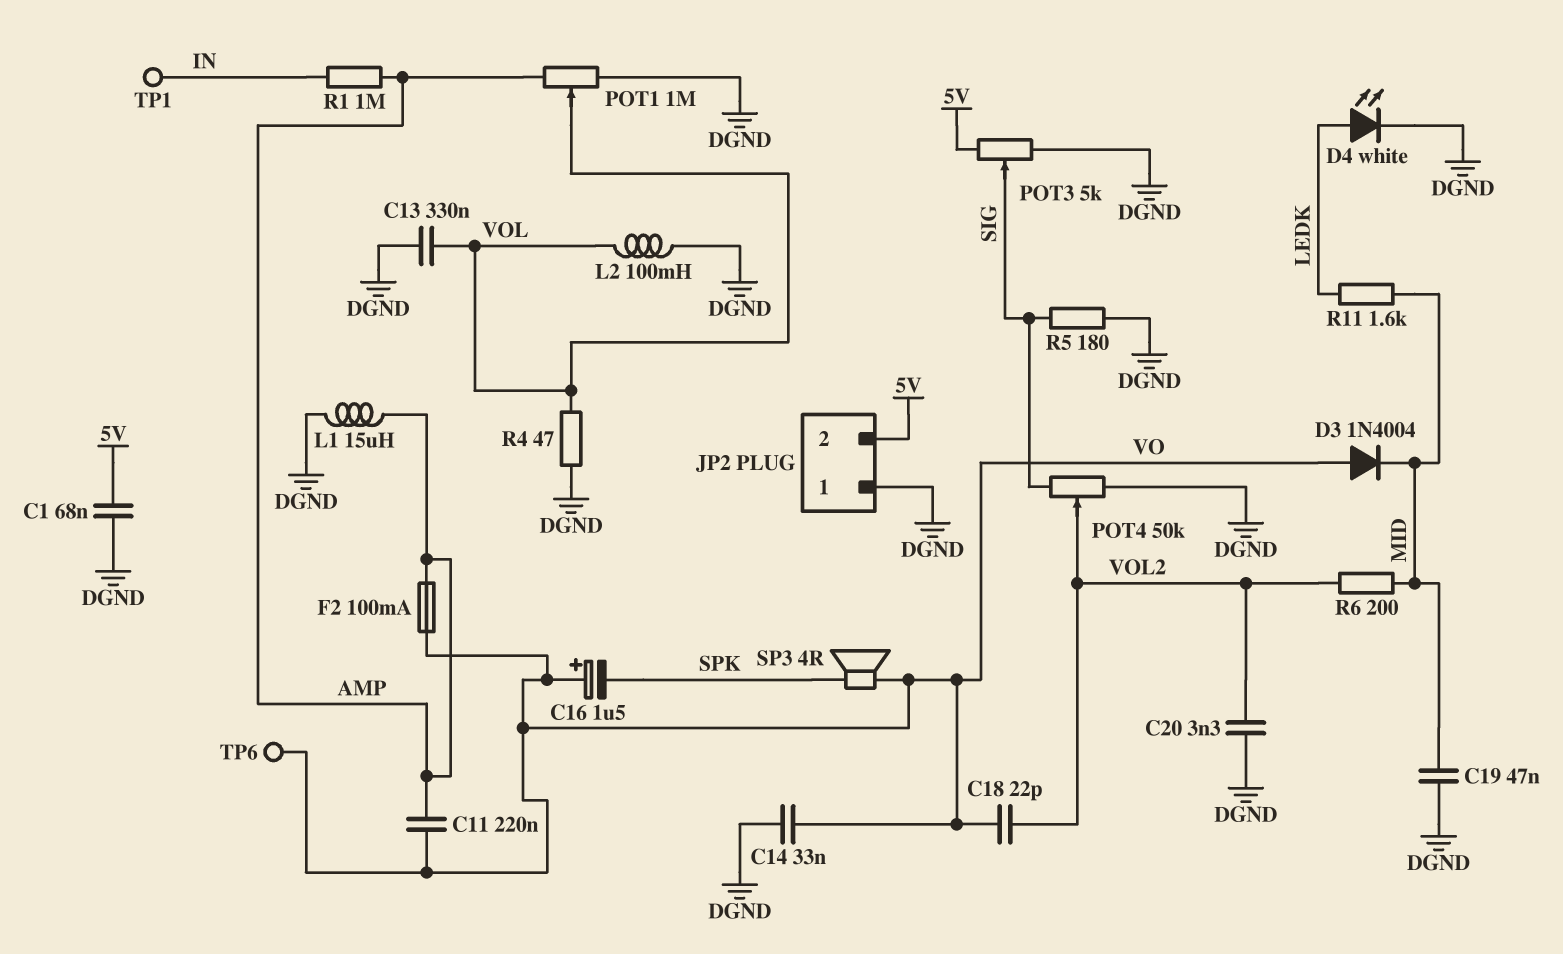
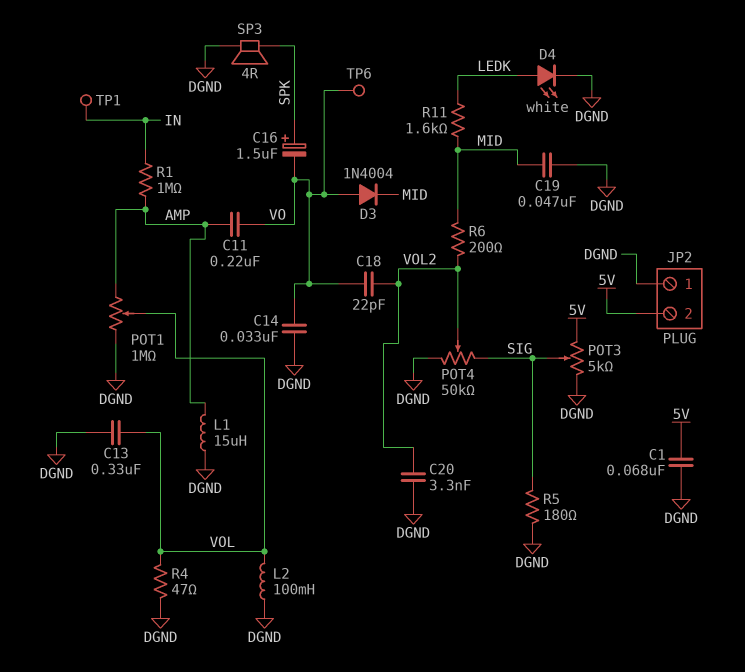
C16: 1.5uF (plus VO, minus SPK) -> 1.5uF (plus SPK, minus VO)
F2: 100mA (AMP, VO) -> none
SP3: speaker 4R (SPK, VO) -> speaker 4R (DGND, SPK)

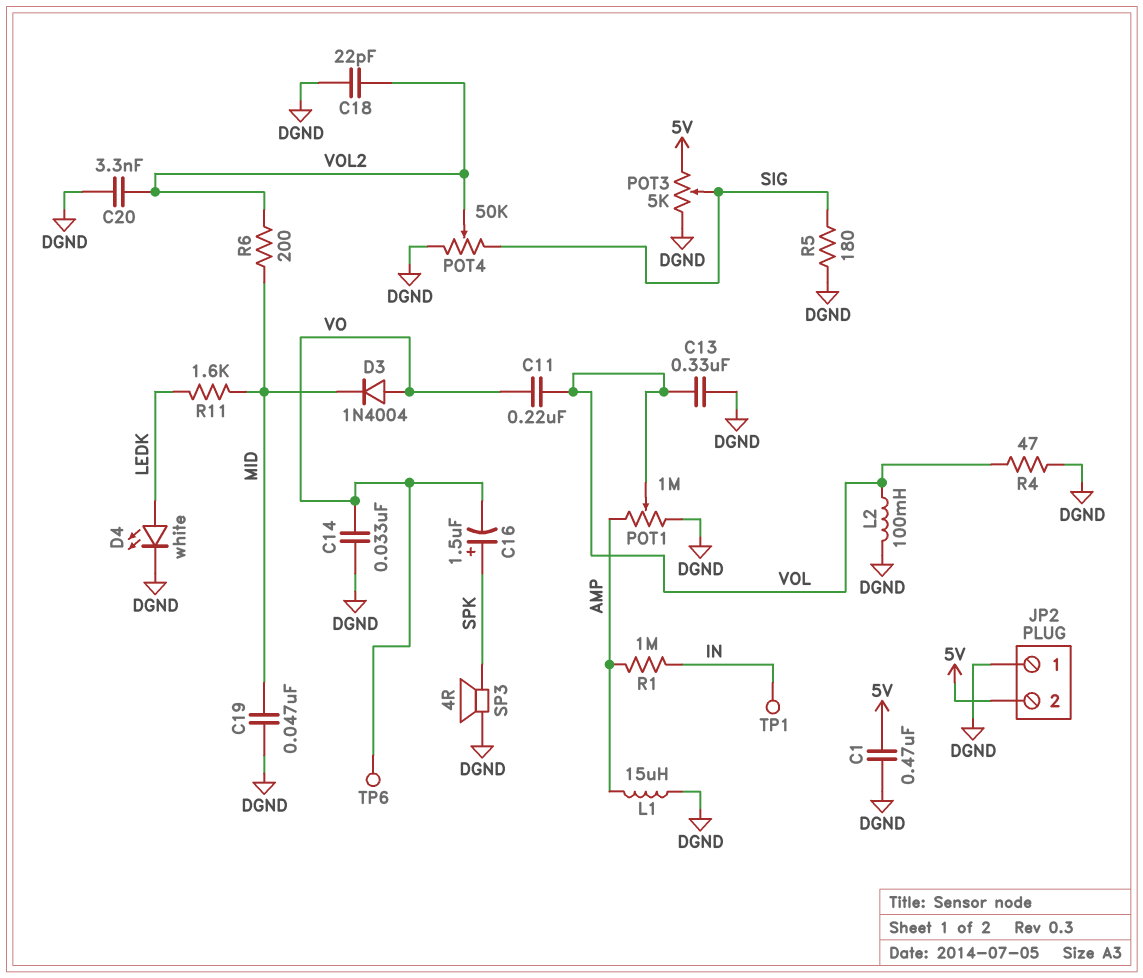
C1: 68nF (5V, DGND) -> 470nF (5V, DGND)
C11: 220nF (AMP, VO) -> 220nF (VO, VOL)
C18: 22pF (VO, VOL2) -> 22pF (DGND, VOL2)

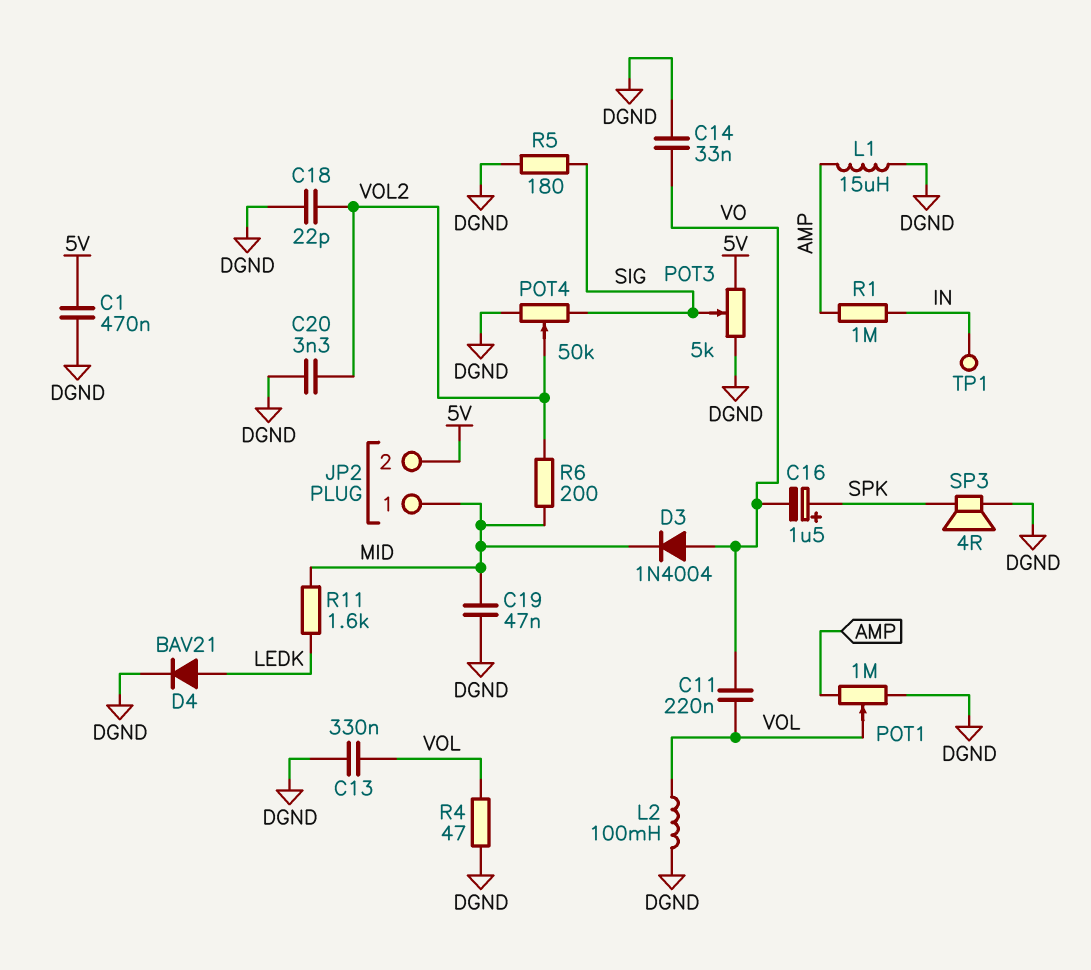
D4: LED white (A LEDK, K DGND) -> diode BAV21 (A LEDK, K DGND)
JP2 pin 1: DGND -> MID
TP6: test point (VO) -> none

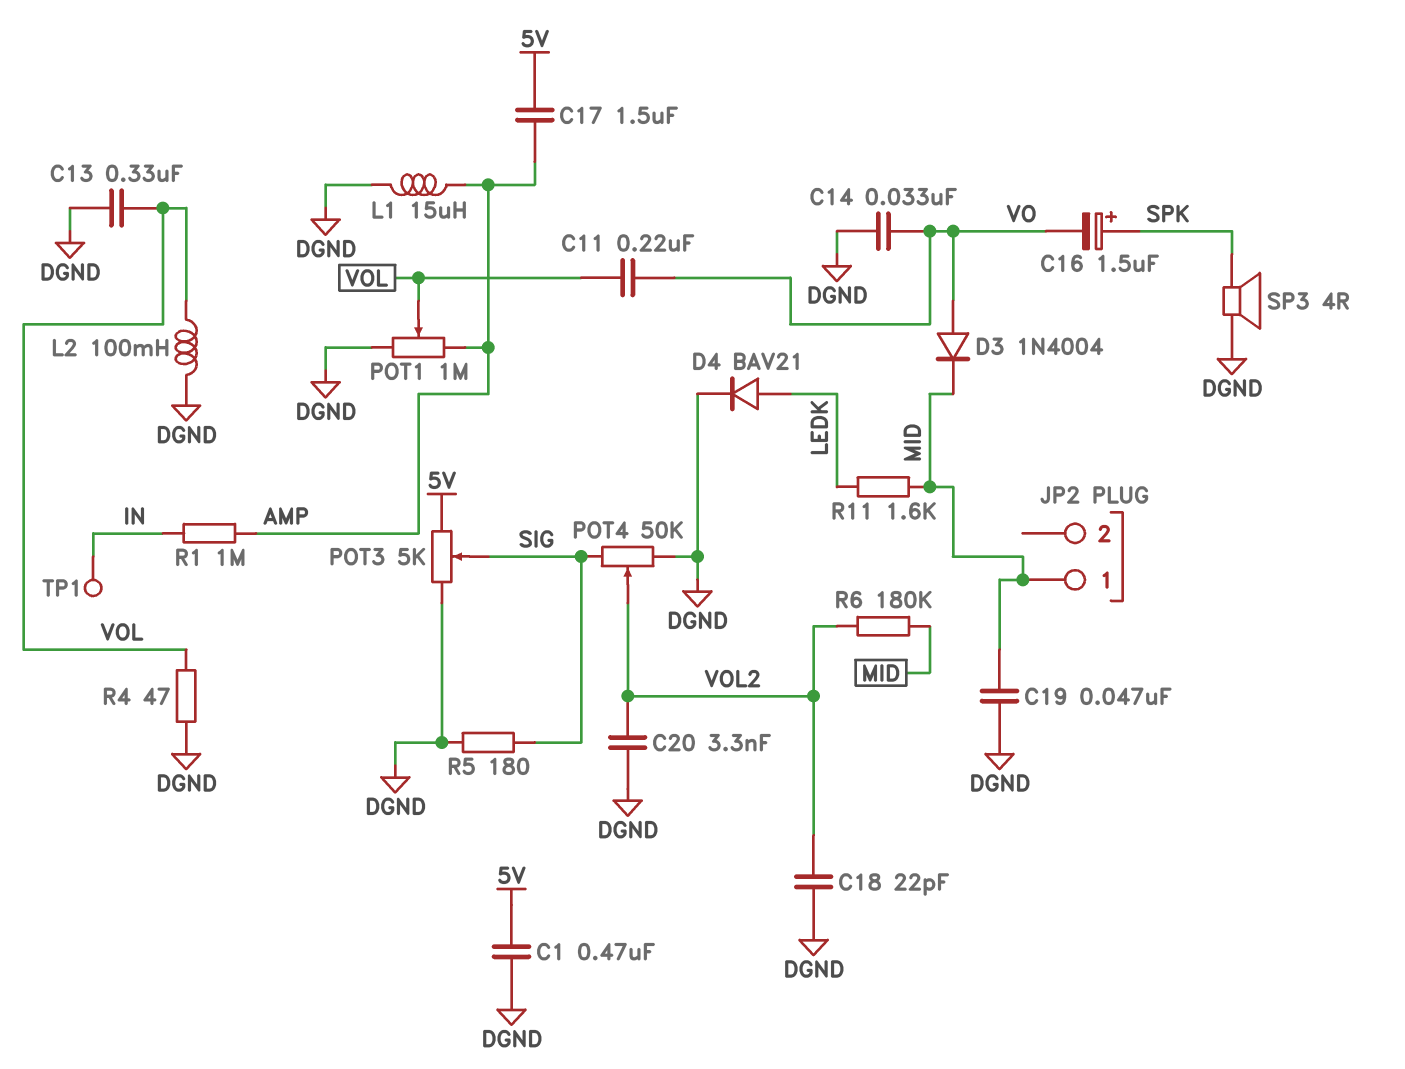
C17: none -> 1.5uF (5V, AMP)
JP2 pin 2: 5V -> none
R6: 200 (MID, VOL2) -> 180k (MID, VOL2)

